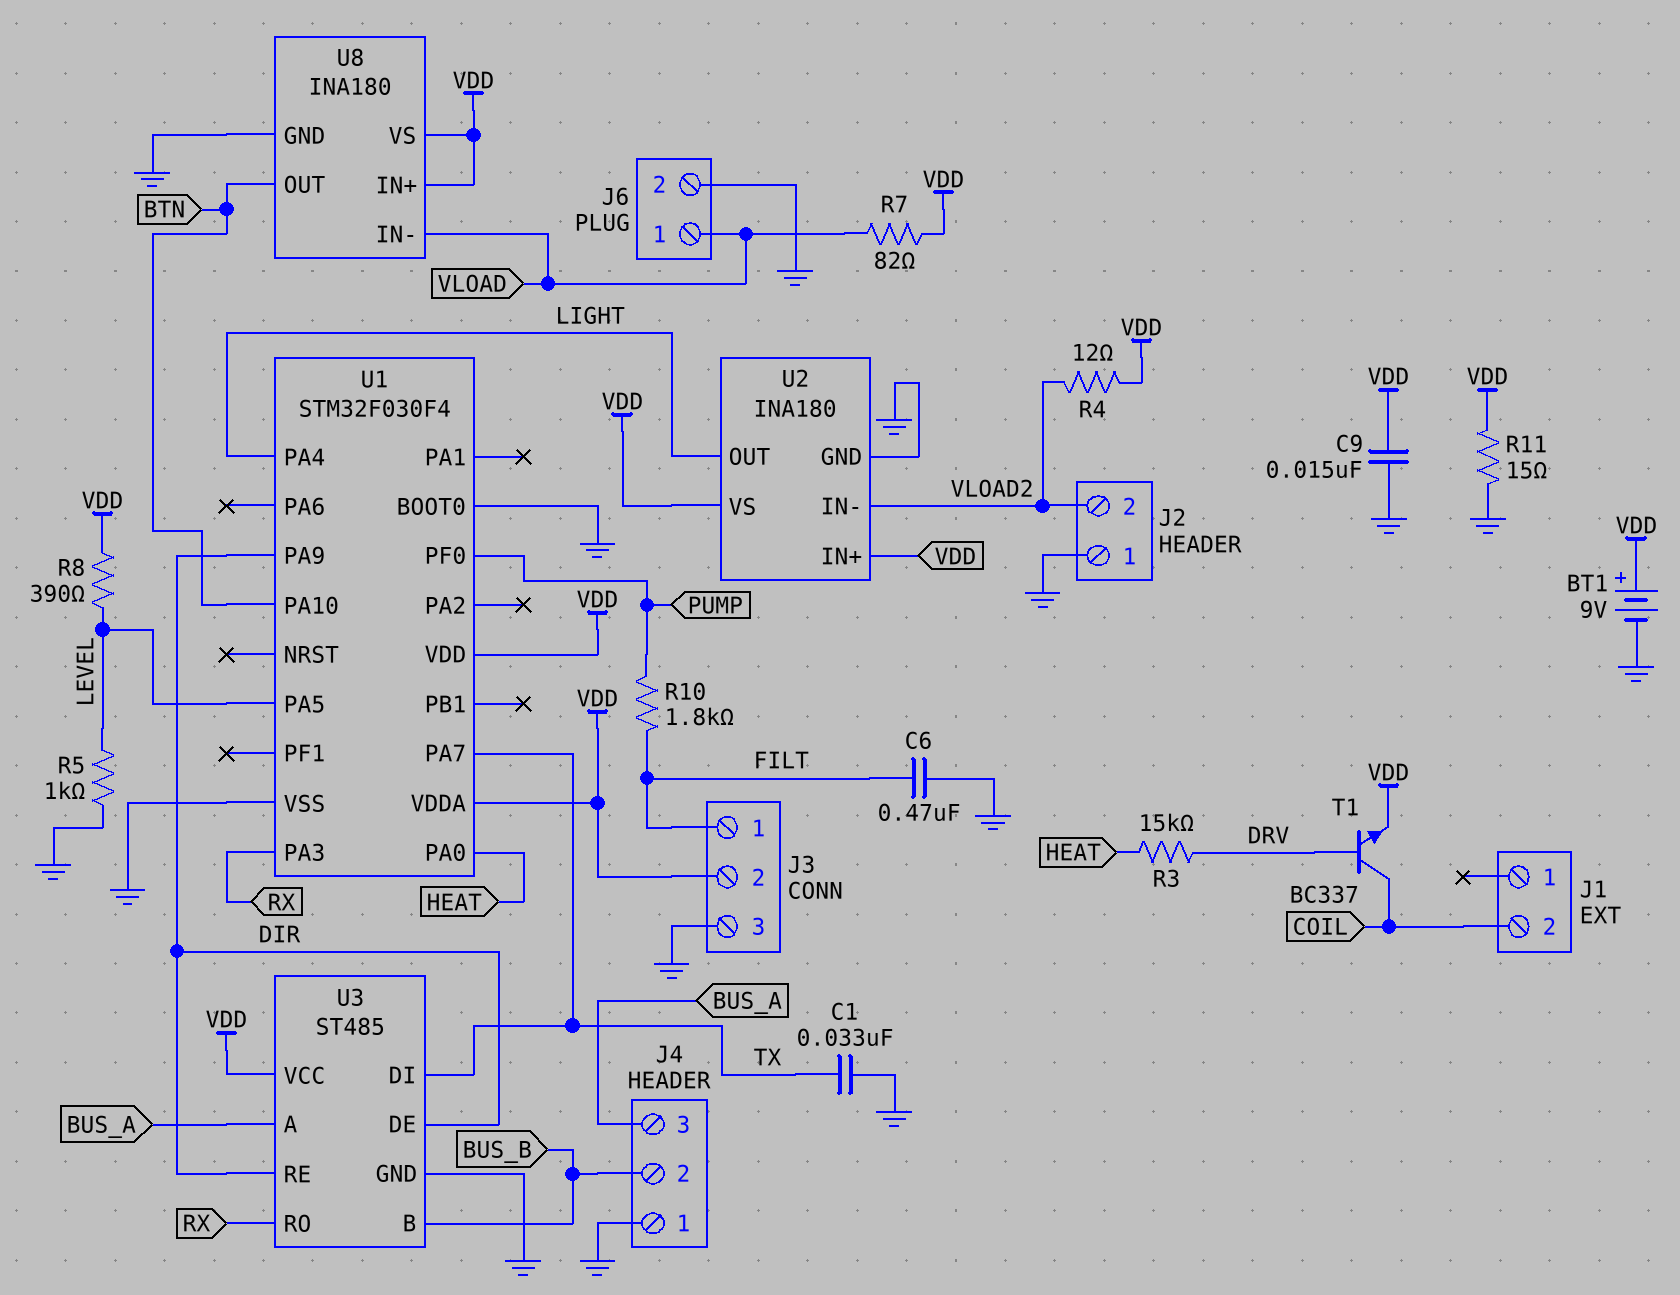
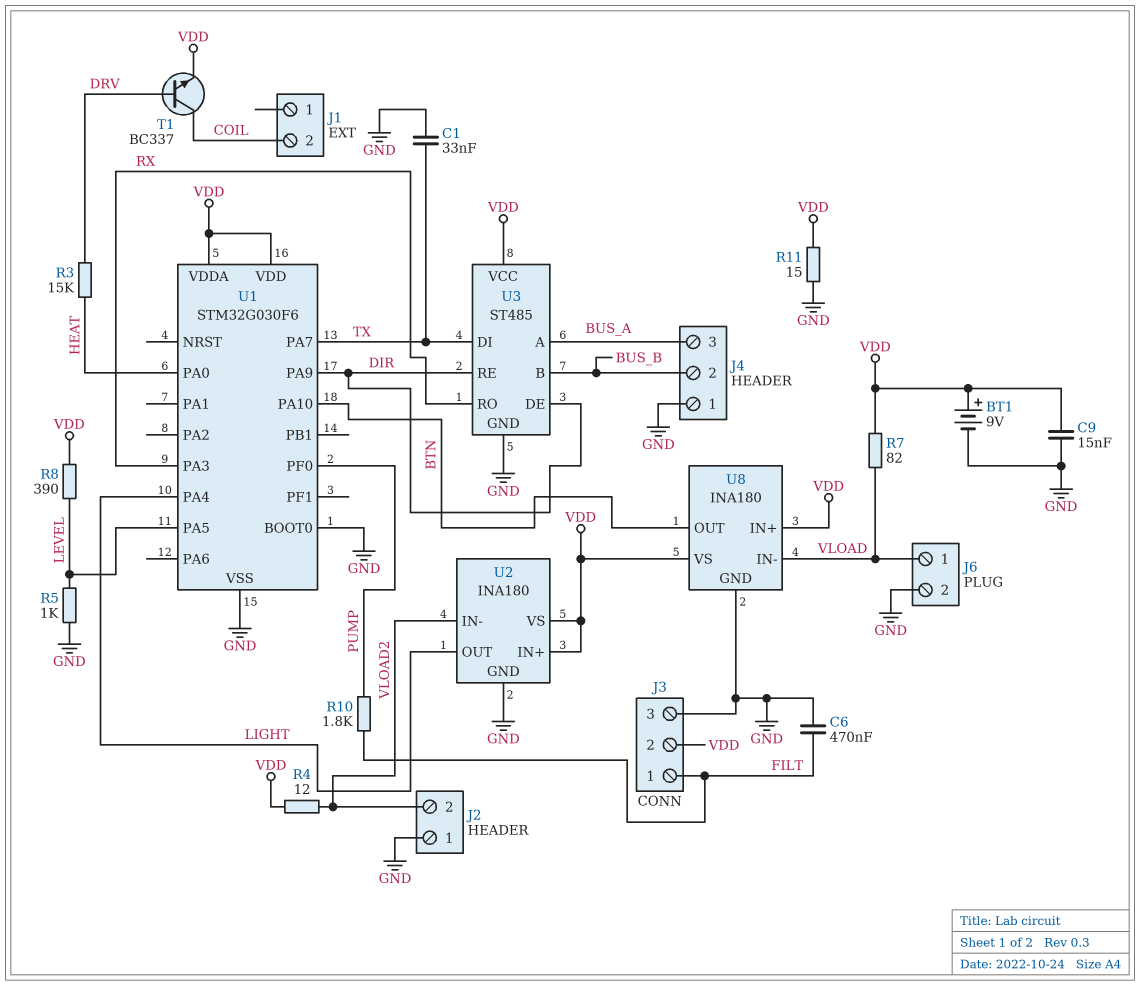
U1: STM32F030F4 -> STM32G030F6

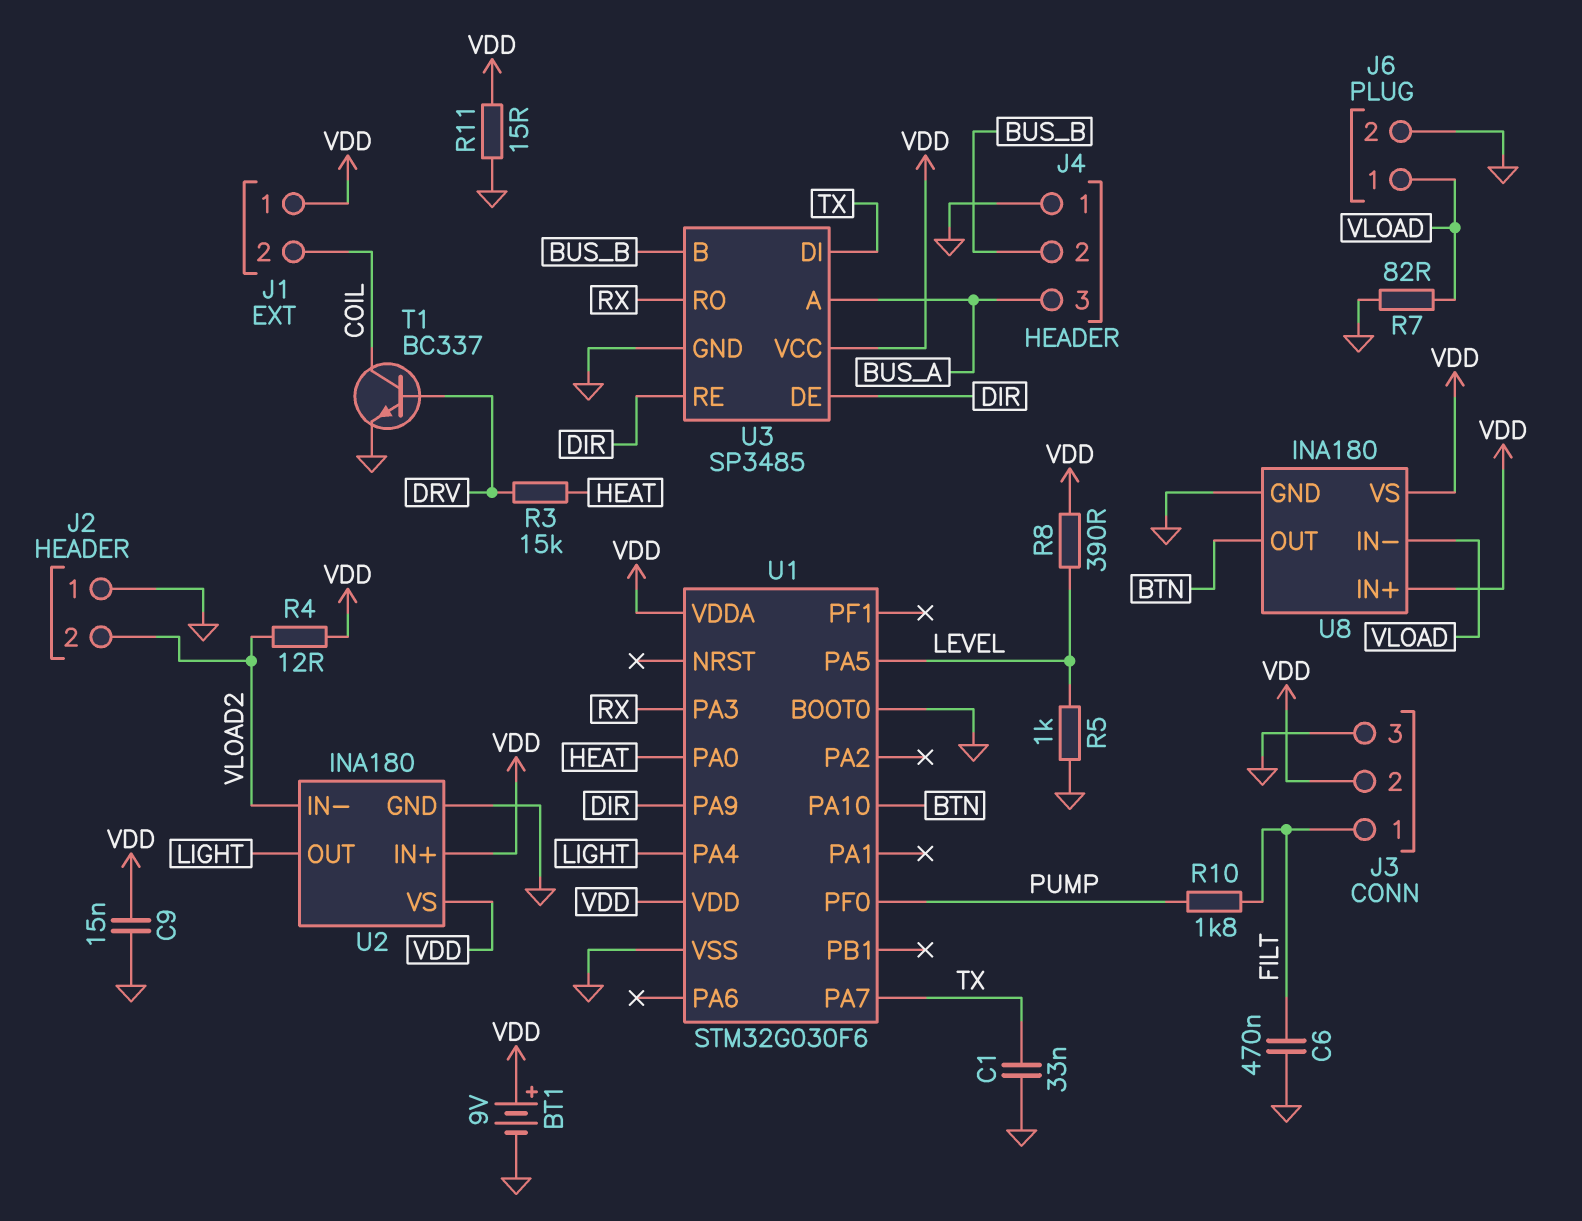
J1 pin 1: none -> VDD
R7: 82 (VDD, VLOAD) -> 82 (GND, VLOAD)
T1: NPN BC337 (B DRV, C COIL, E VDD) -> NPN BC337 (B DRV, C COIL, E GND)
U3: ST485 -> SP3485

